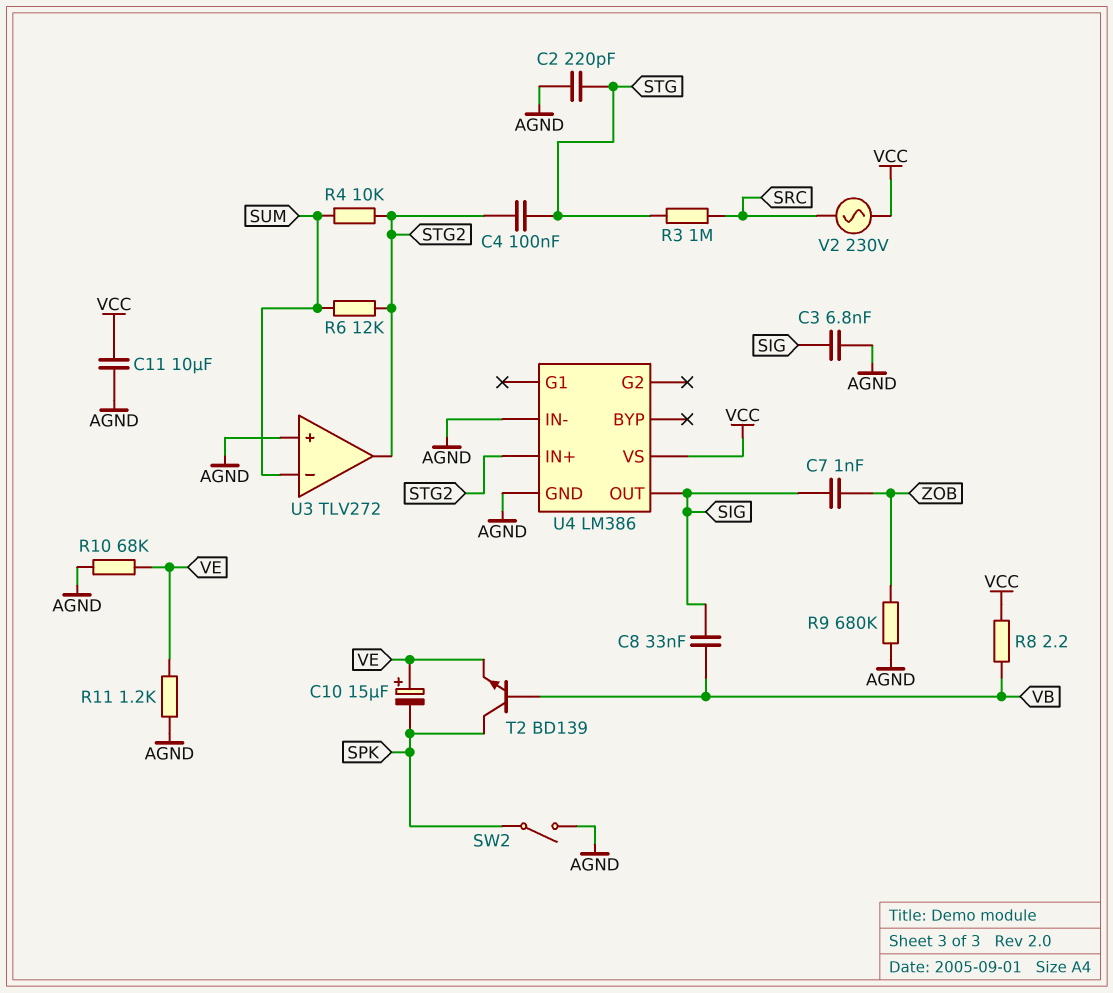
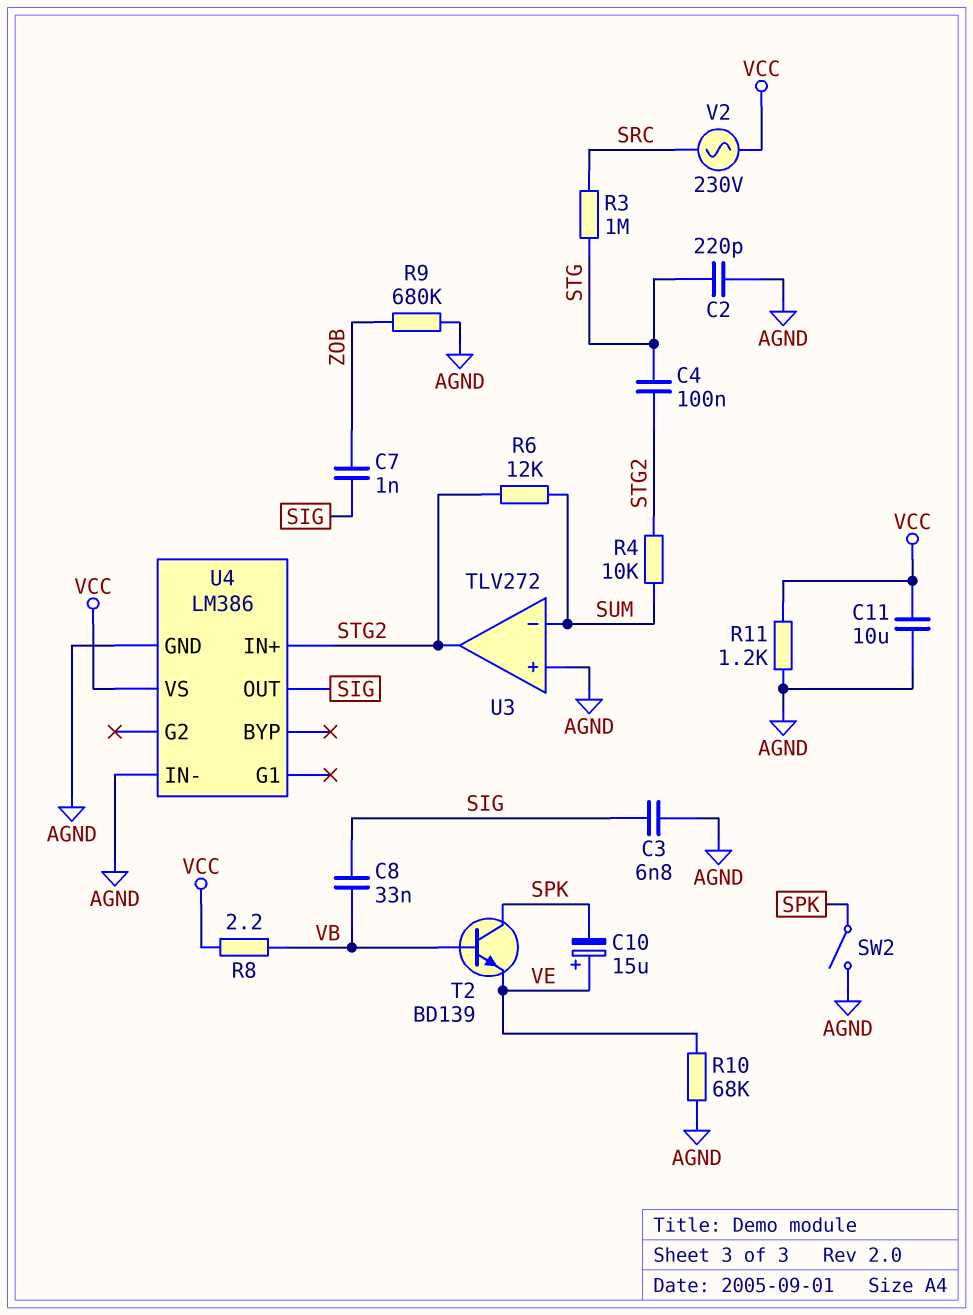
R11: 1.2k (AGND, VE) -> 1.2k (AGND, VCC)

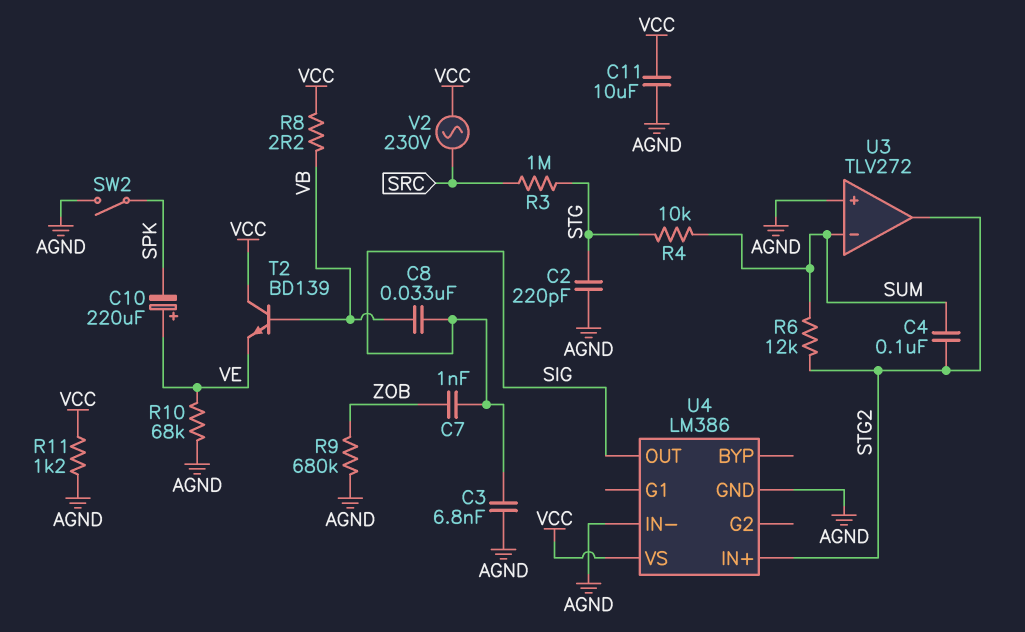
C4: 100nF (STG, STG2) -> 100nF (STG2, SUM)
C10: 15uF (plus VE, minus SPK) -> 220uF (plus VE, minus SPK)
R4: 10k (STG2, SUM) -> 10k (STG, SUM)
T2: NPN BD139 (B VB, C SPK, E VE) -> NPN BD139 (B VB, C VCC, E VE)

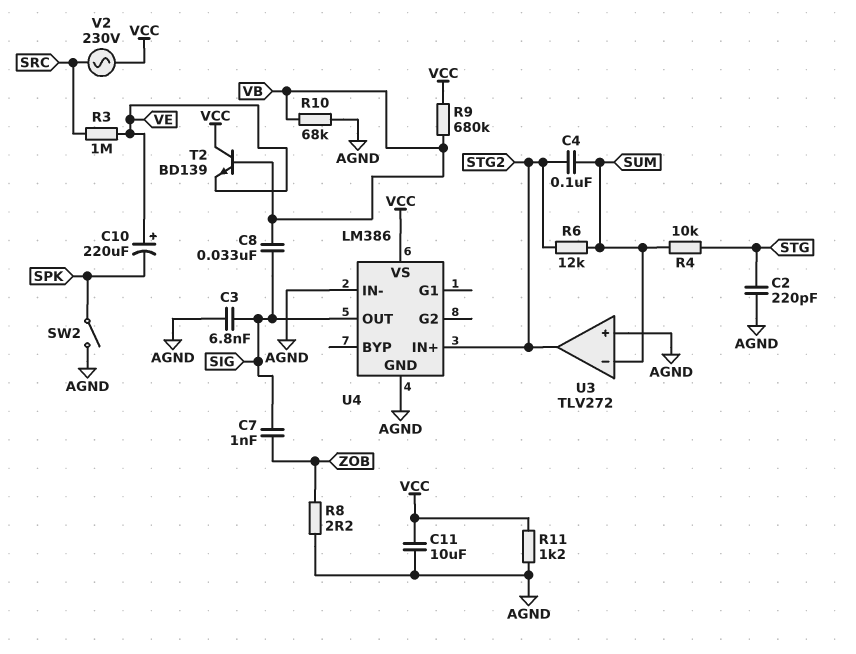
R3: 1M (SRC, STG) -> 1M (SRC, VE)
R8: 2.2 (VB, VCC) -> 2.2 (AGND, ZOB)
R9: 680k (AGND, ZOB) -> 680k (VB, VCC)
R10: 68k (AGND, VE) -> 68k (AGND, VB)

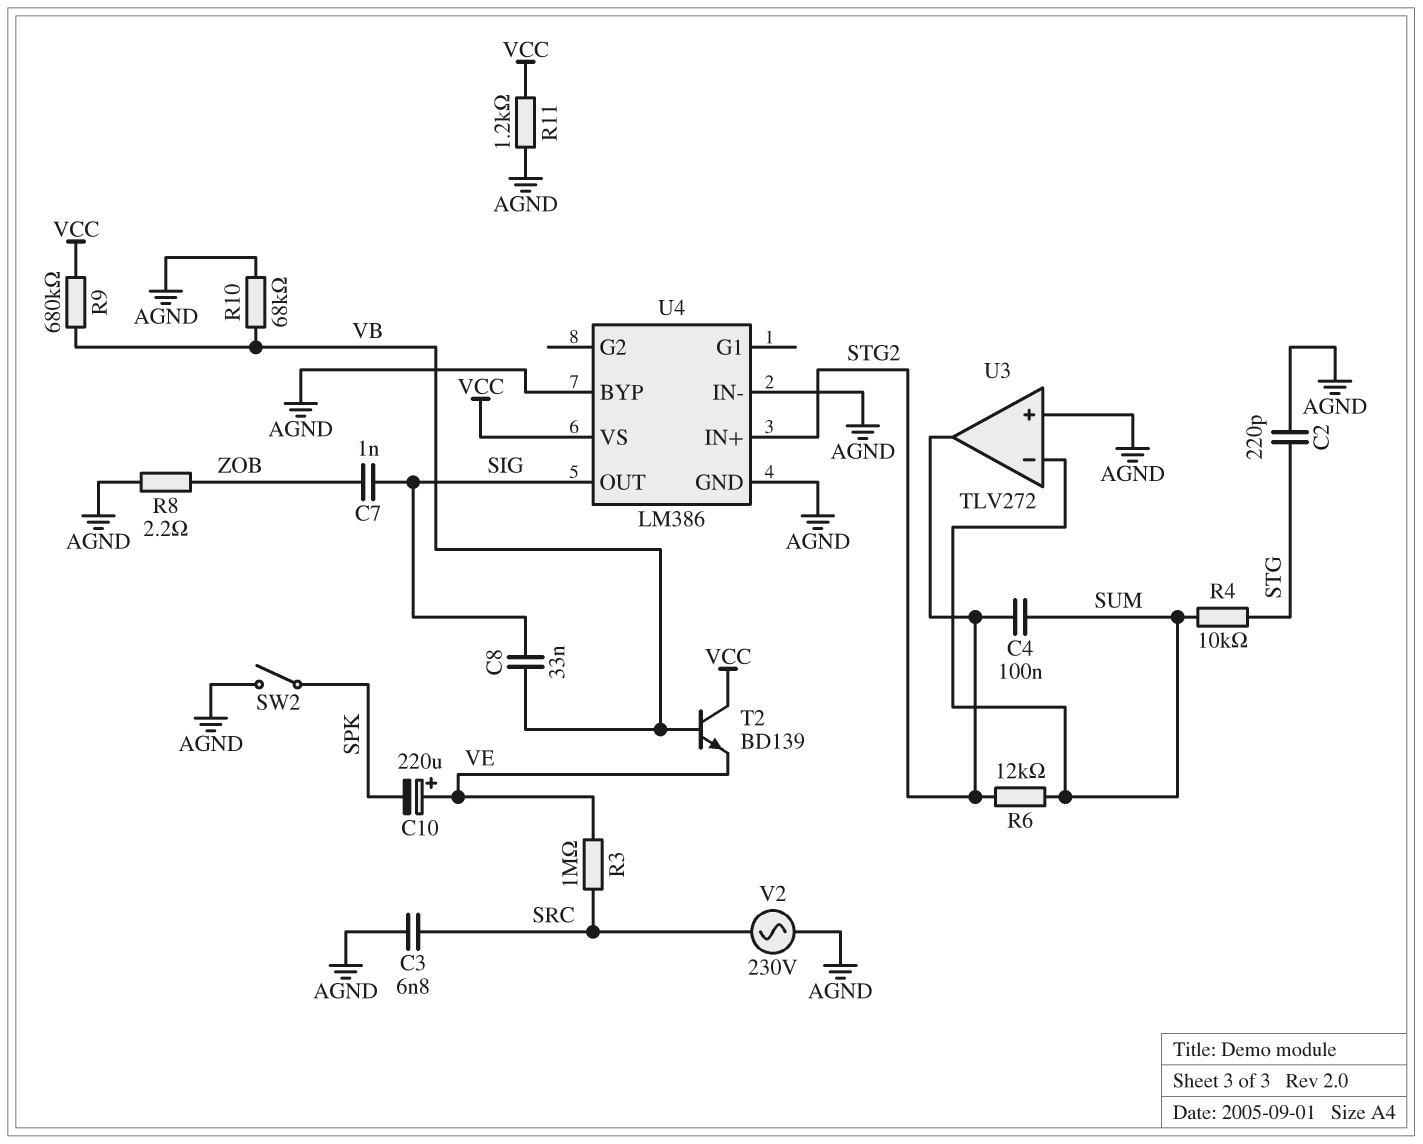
C3: 6.8nF (AGND, SIG) -> 6.8nF (AGND, SRC)
C11: 10uF (AGND, VCC) -> none
U4 pin BYP: none -> AGND
V2: AC 230V (SRC, VCC) -> AC 230V (AGND, SRC)

